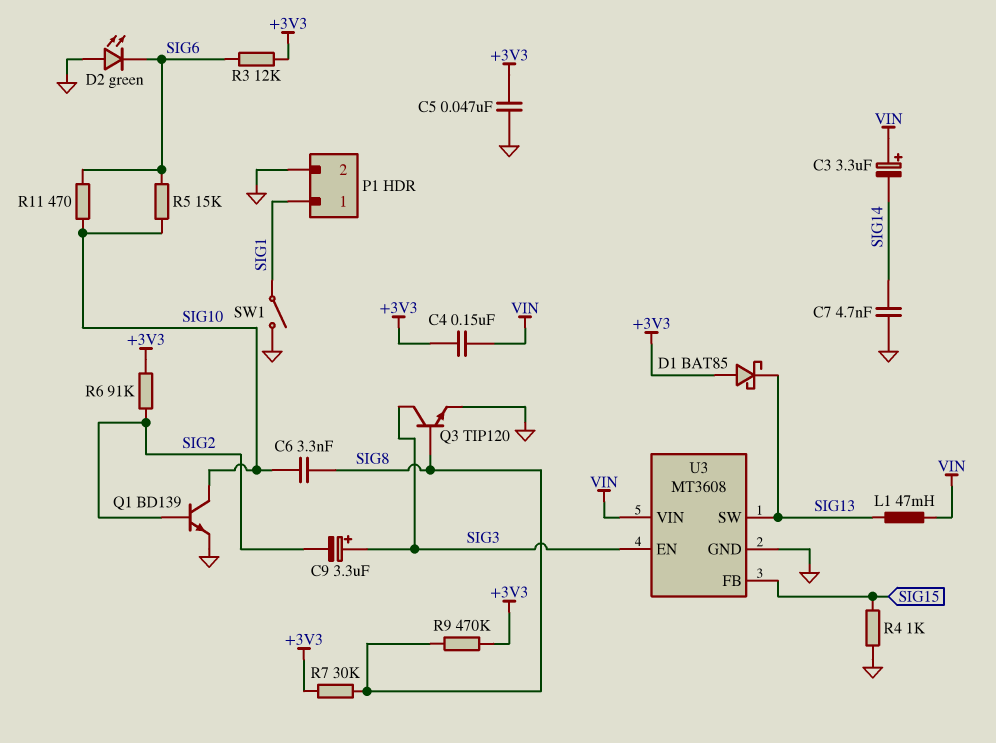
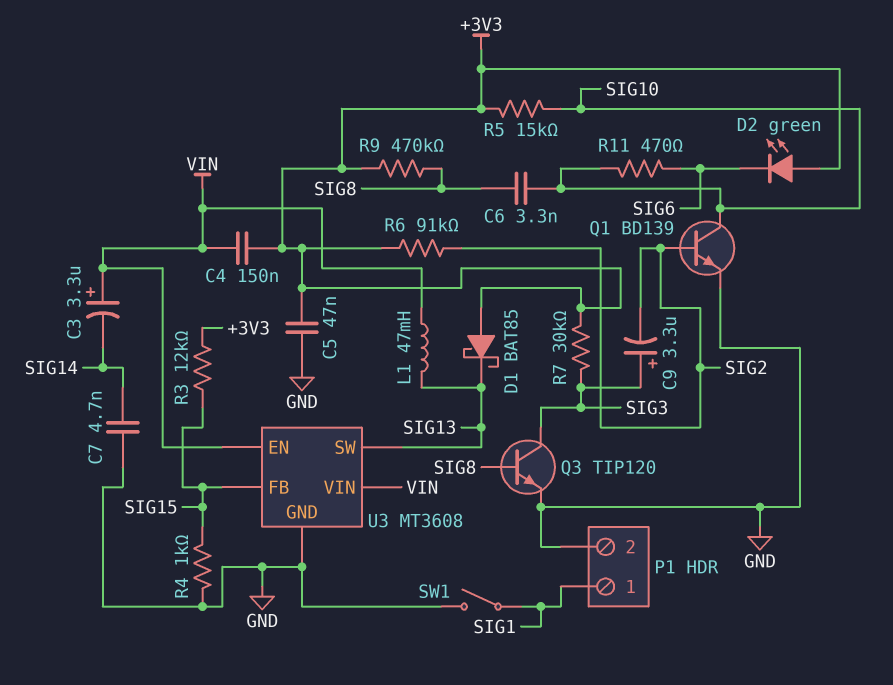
D2: LED green (A GND, K SIG6) -> LED green (A +3V3, K SIG6)
R3: 12k (+3V3, SIG6) -> 12k (+3V3, SIG15)
R5: 15k (SIG6, SIG10) -> 15k (+3V3, SIG10)
R7: 30k (+3V3, SIG8) -> 30k (+3V3, SIG3)
U3 pin EN: SIG3 -> VIN

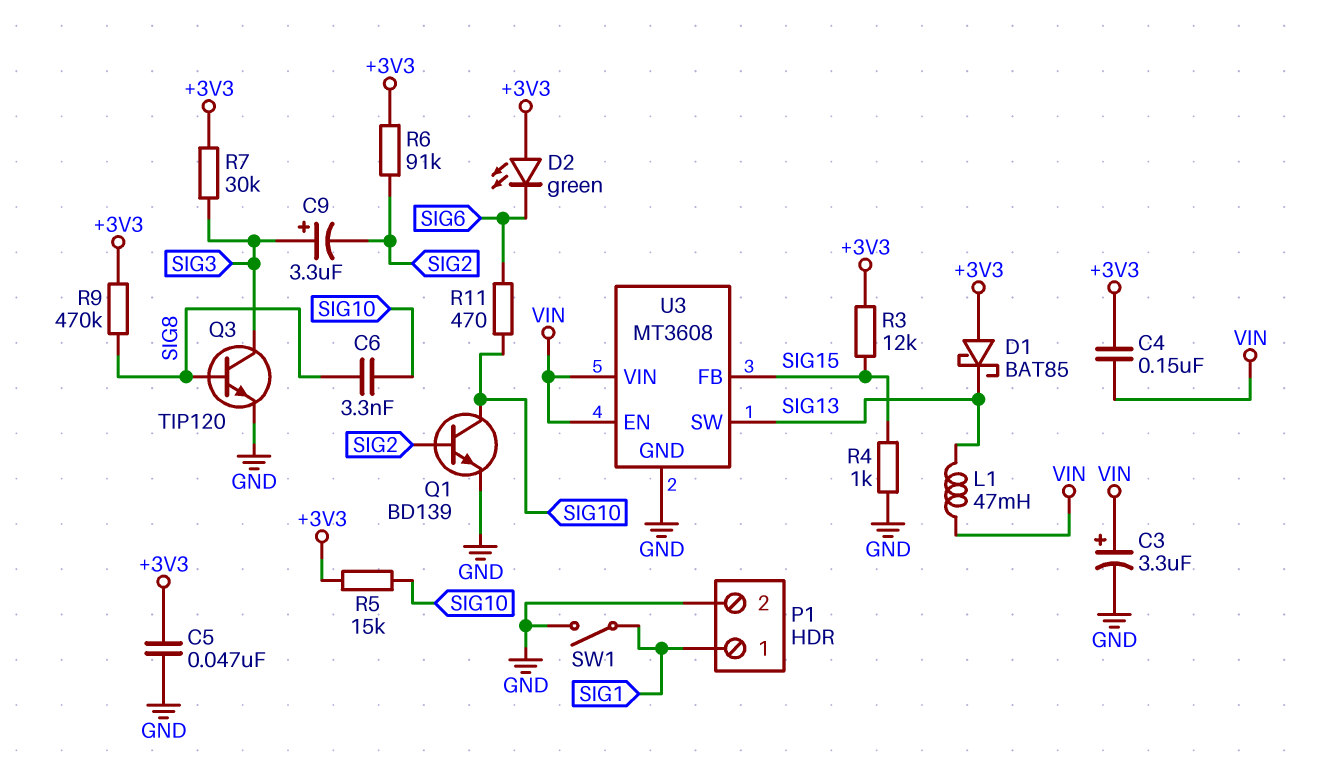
C3: 3.3uF (plus VIN, minus SIG14) -> 3.3uF (plus VIN, minus GND)
C7: 4.7nF (GND, SIG14) -> none

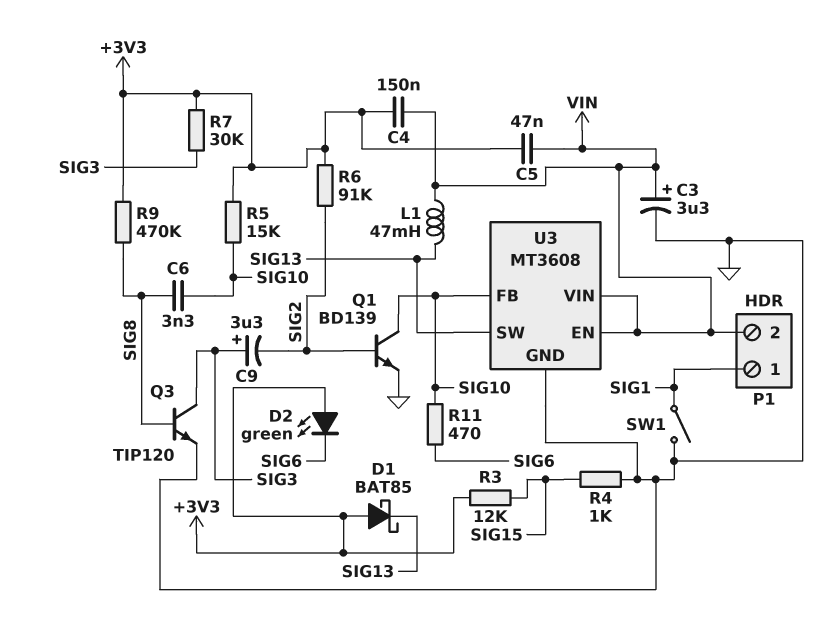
C5: 47nF (+3V3, GND) -> 47nF (+3V3, VIN)
P1 pin 2: GND -> VIN
U3 pin FB: SIG15 -> SIG10

